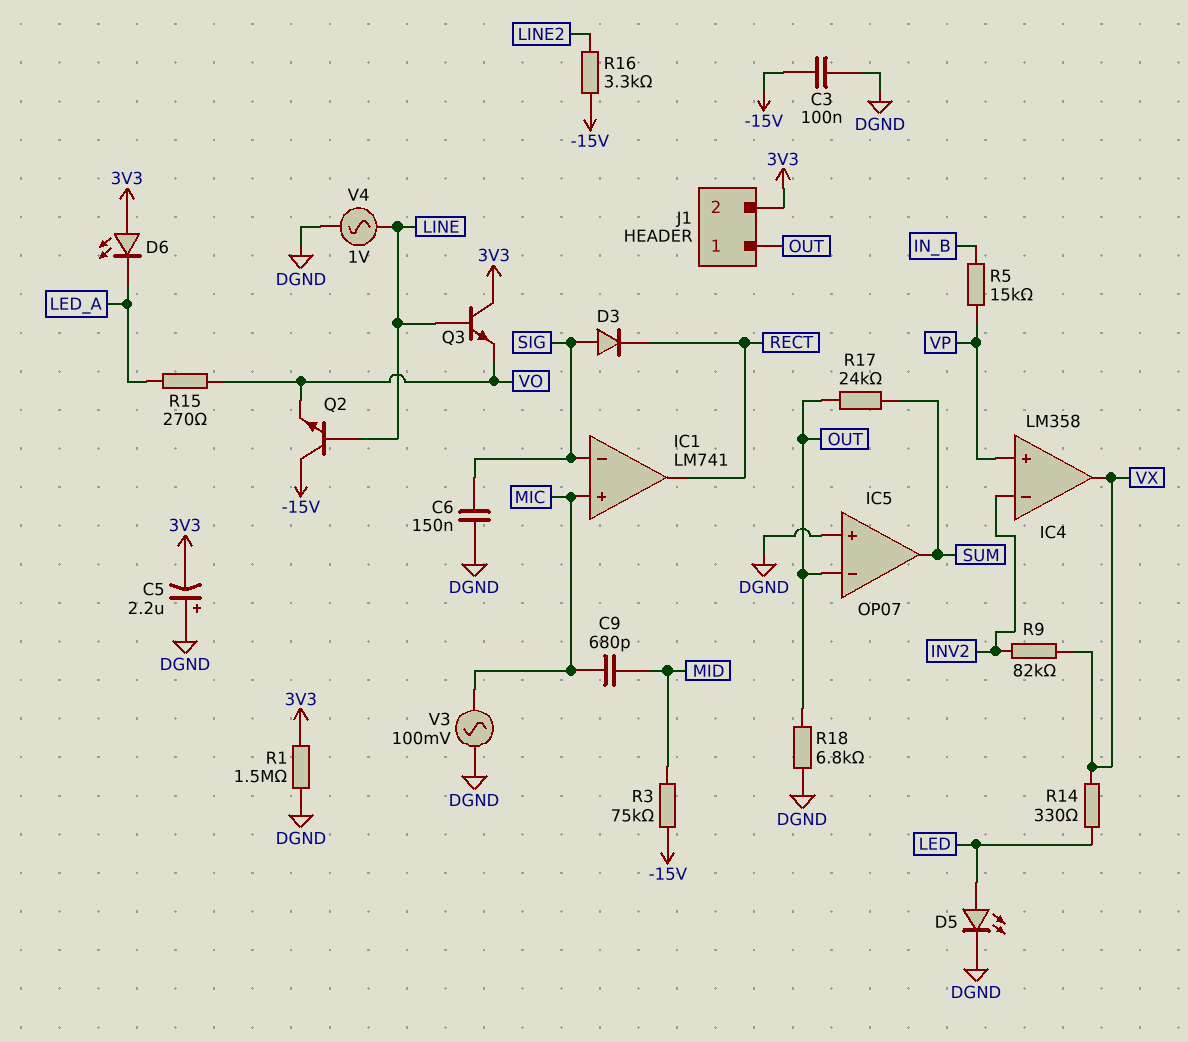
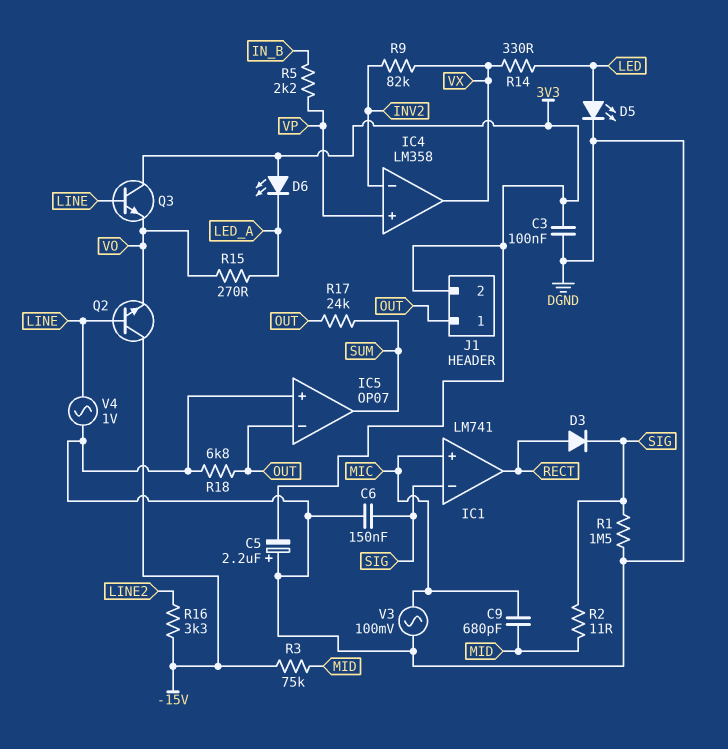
C3: 100nF (-15V, DGND) -> 100nF (3V3, DGND)
D3: diode (A SIG, K RECT) -> diode (A RECT, K SIG)
R1: 1.5M (3V3, DGND) -> 1.5M (DGND, SIG)
R2: none -> 11 (MID, SIG)
R5: 15k (IN_B, VP) -> 2.2k (IN_B, VP)

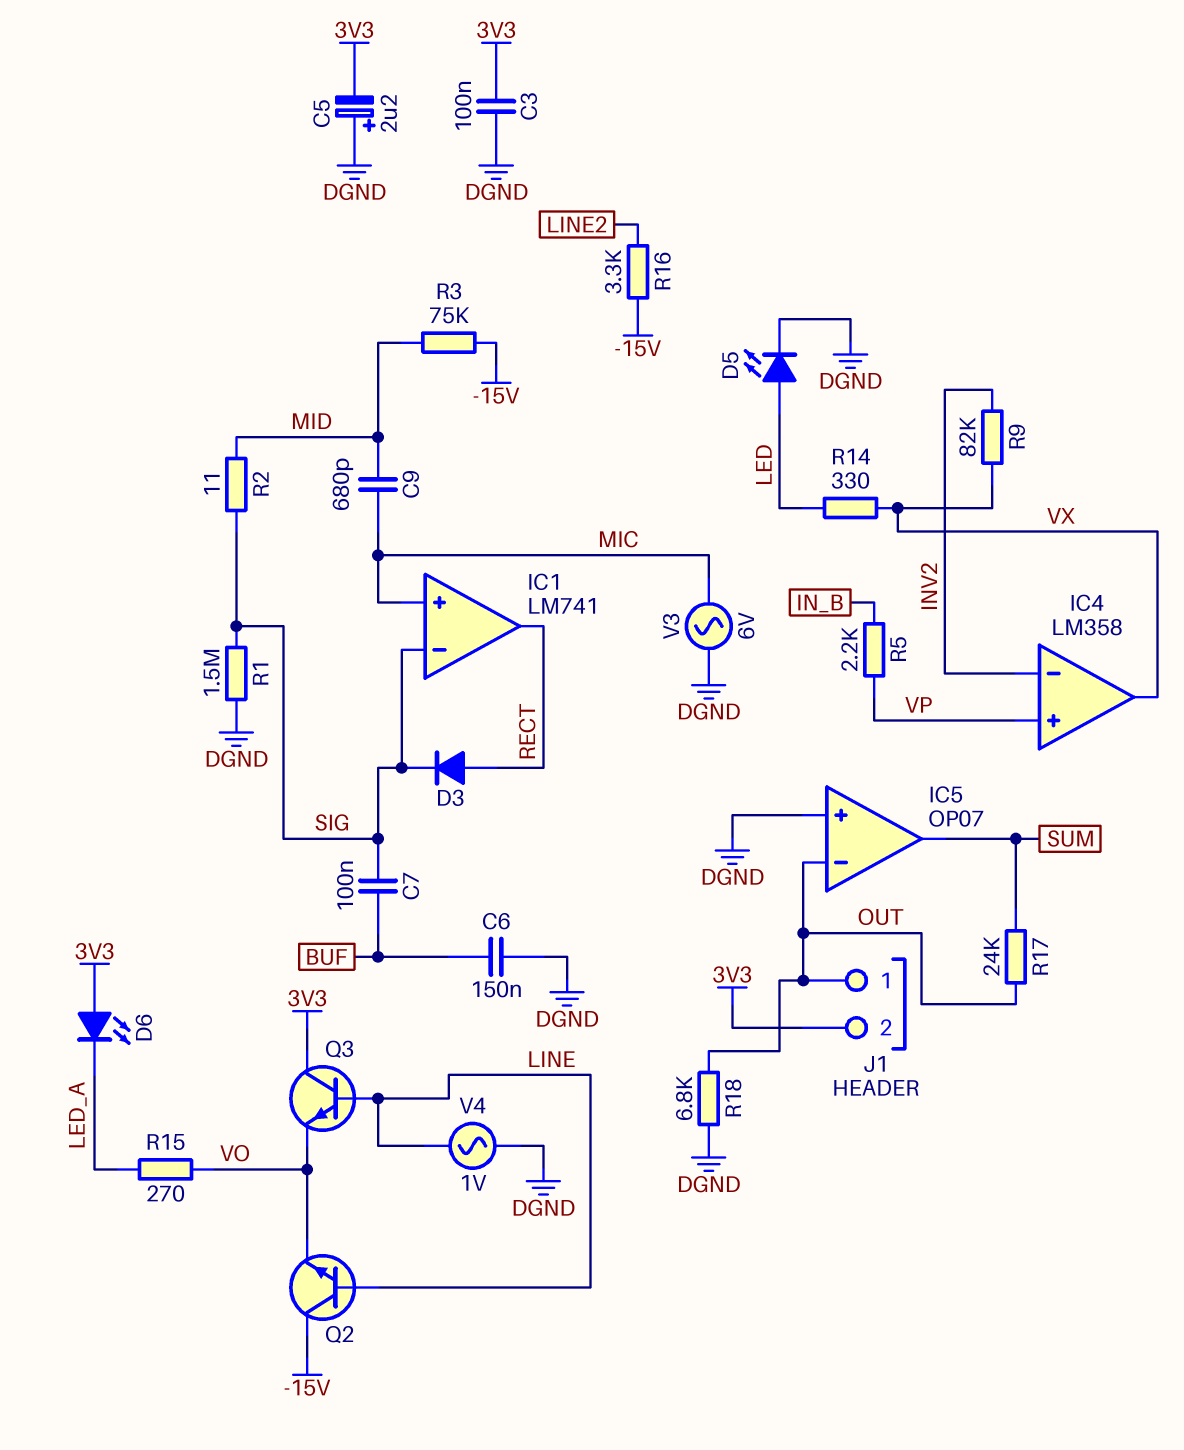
C6: 150nF (DGND, SIG) -> 150nF (BUF, DGND)
C7: none -> 100nF (BUF, SIG)
V3: AC 100mV (DGND, MIC) -> AC 6V (DGND, MIC)

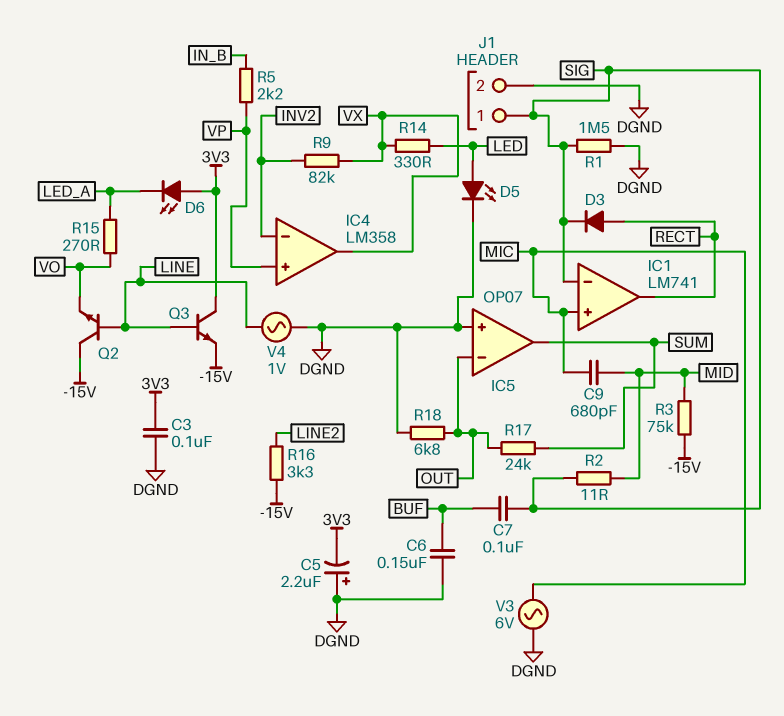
J1 pin 1: OUT -> SIG
J1 pin 2: 3V3 -> DGND
Q3: NPN (B LINE, C 3V3, E VO) -> NPN (B LINE, C 3V3, E -15V)

